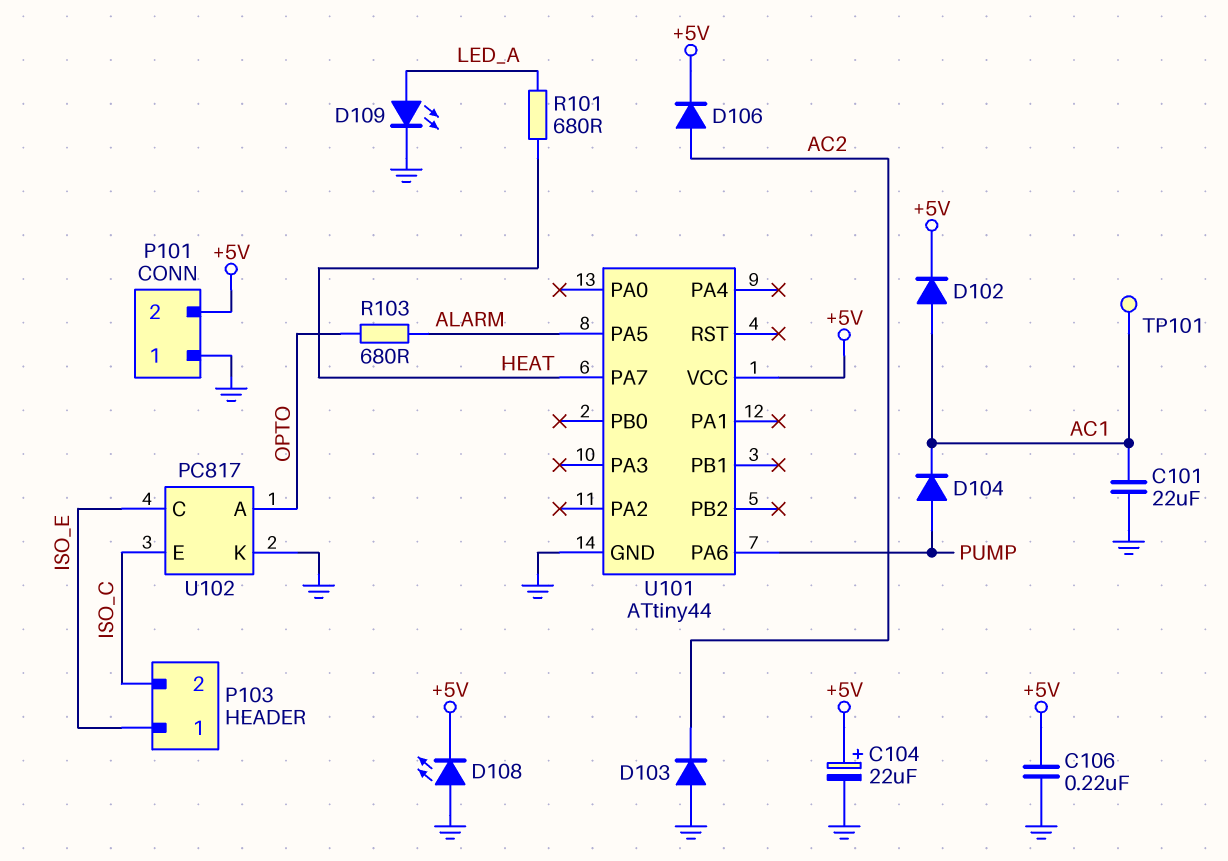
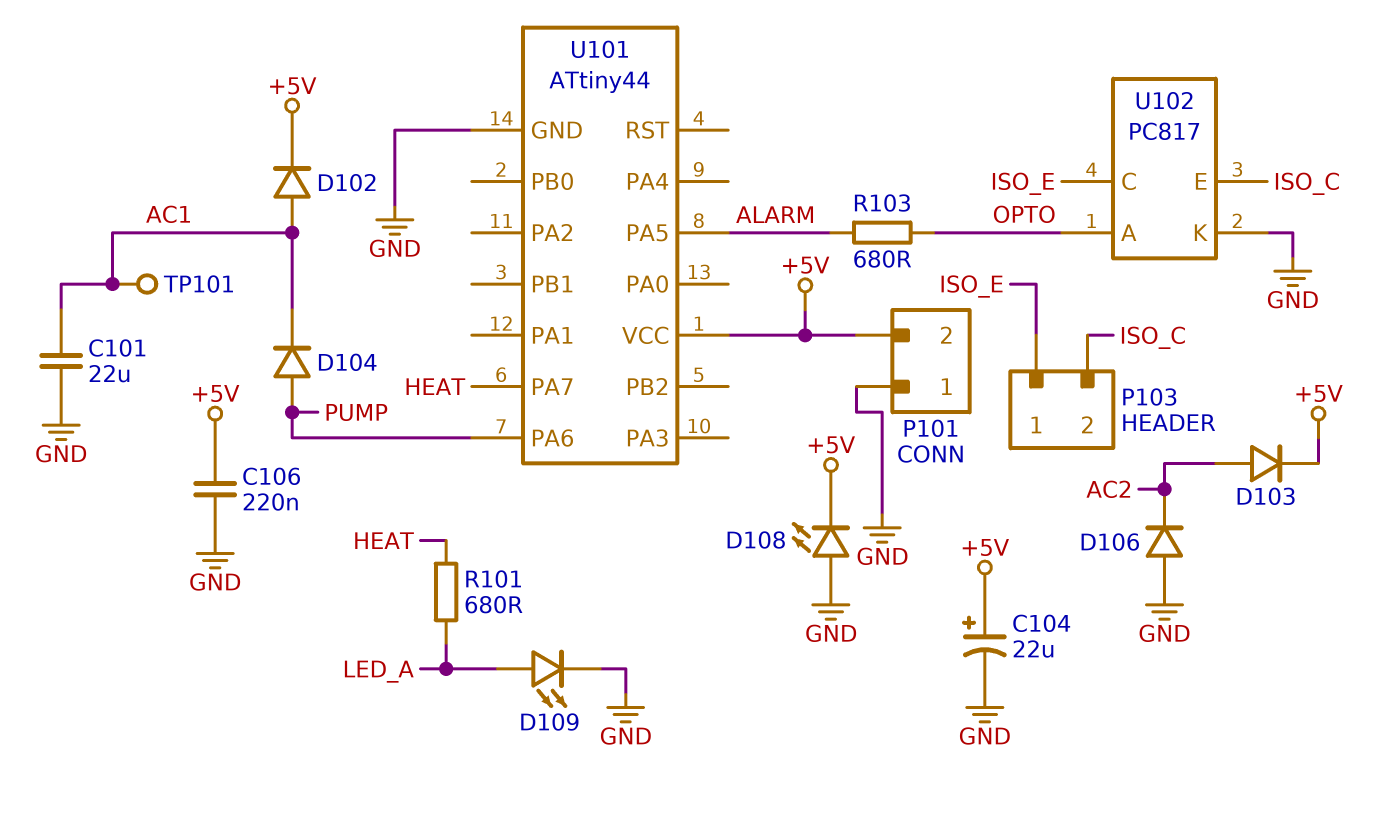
D103: diode (A GND, K AC2) -> diode (A AC2, K +5V)
D106: diode (A AC2, K +5V) -> diode (A GND, K AC2)

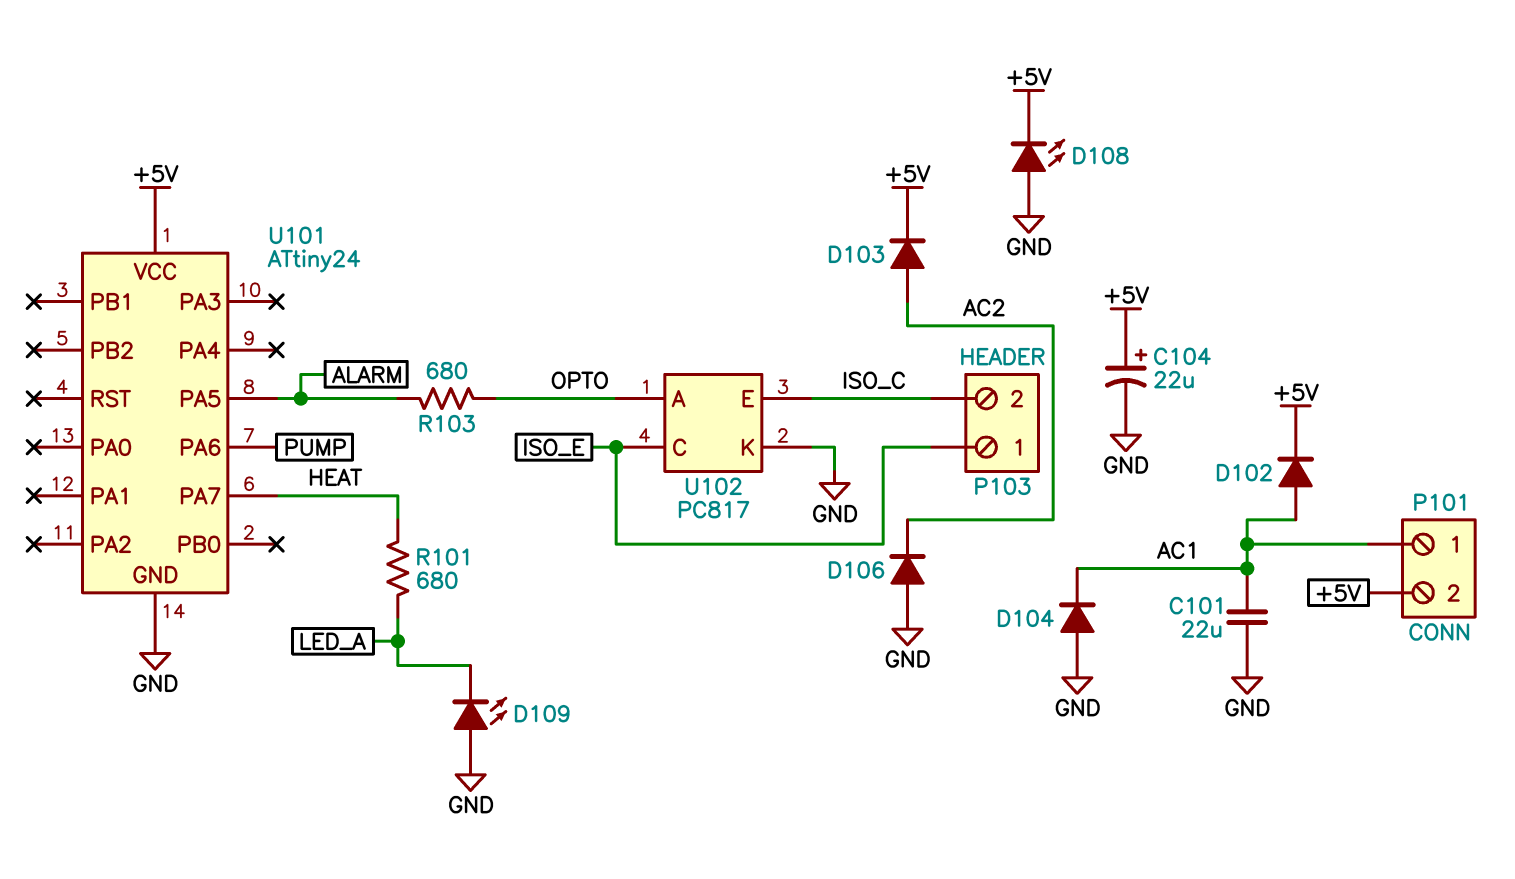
C106: 220nF (+5V, GND) -> none
D104: diode (A PUMP, K AC1) -> diode (A GND, K AC1)
D109: LED (A LED_A, K GND) -> LED (A GND, K LED_A)
P101 pin 1: GND -> AC1
TP101: test point (AC1) -> none
U101: ATtiny44 -> ATtiny24

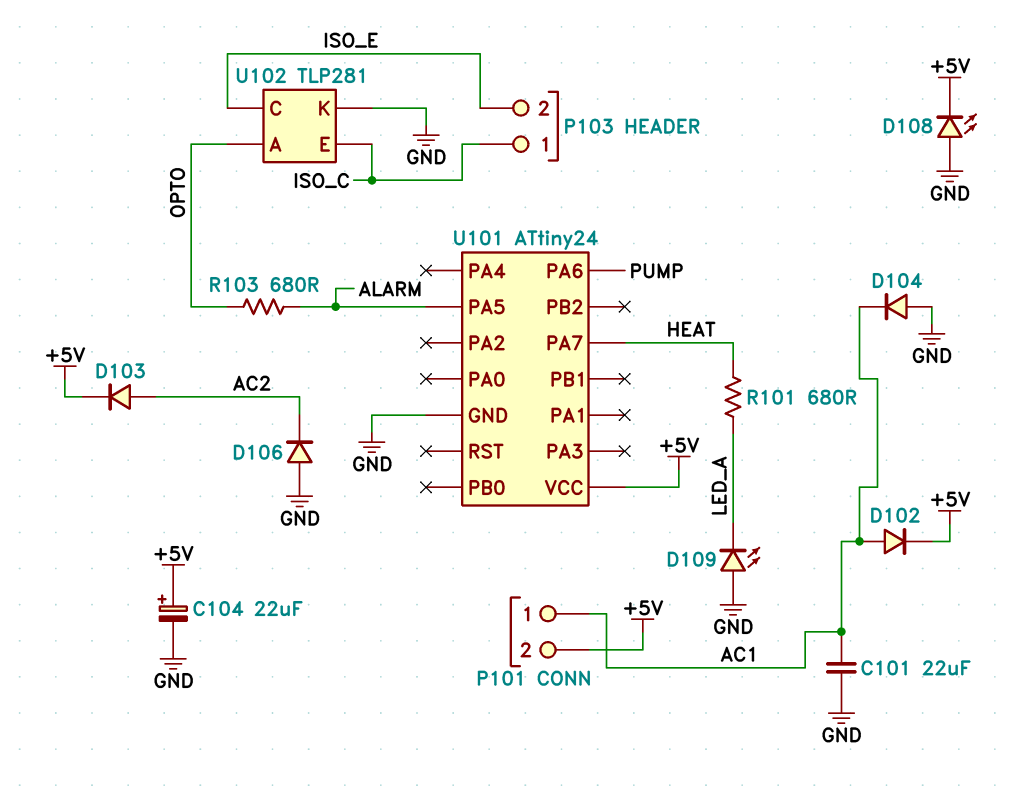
P103 pin 1: ISO_E -> ISO_C
P103 pin 2: ISO_C -> ISO_E
U102: PC817 -> TLP281

